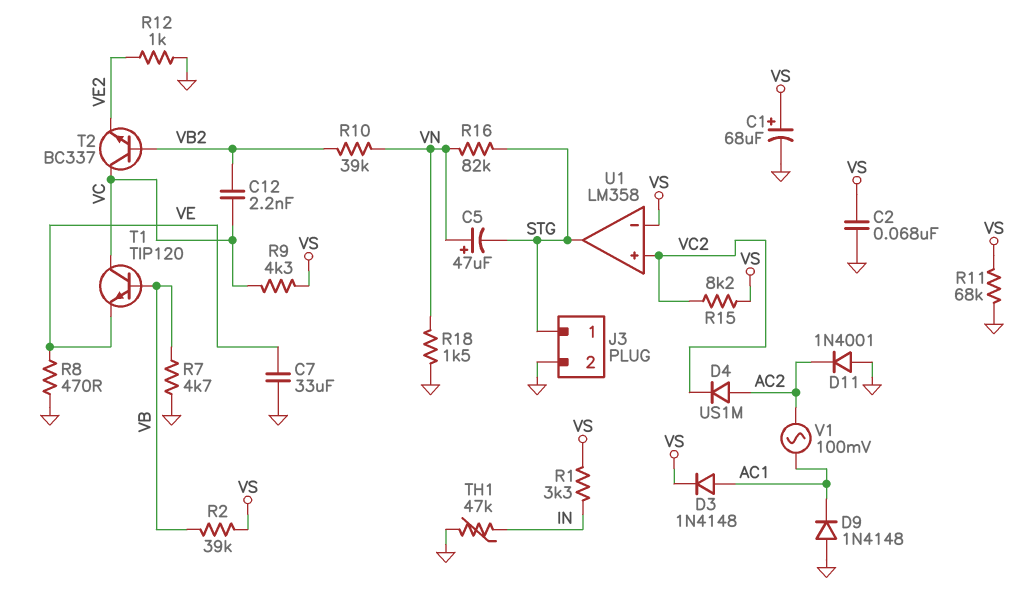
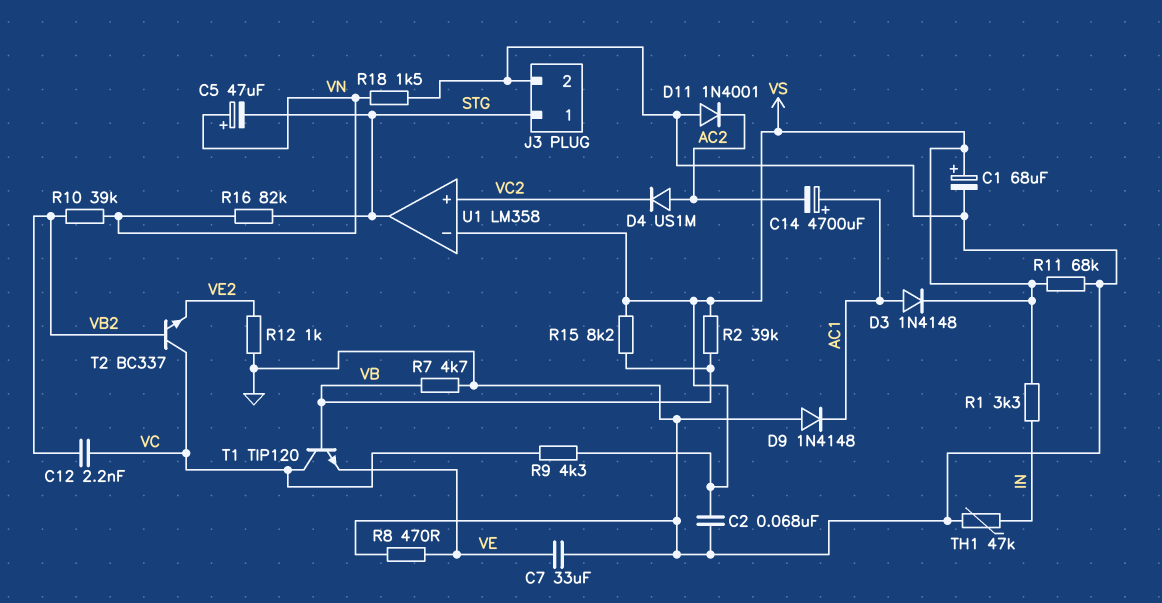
C14: none -> 4700uF (plus AC1, minus AC2)
R15: 8.2k (VC2, VS) -> 8.2k (VB, VS)
V1: AC 100mV (AC1, AC2) -> none

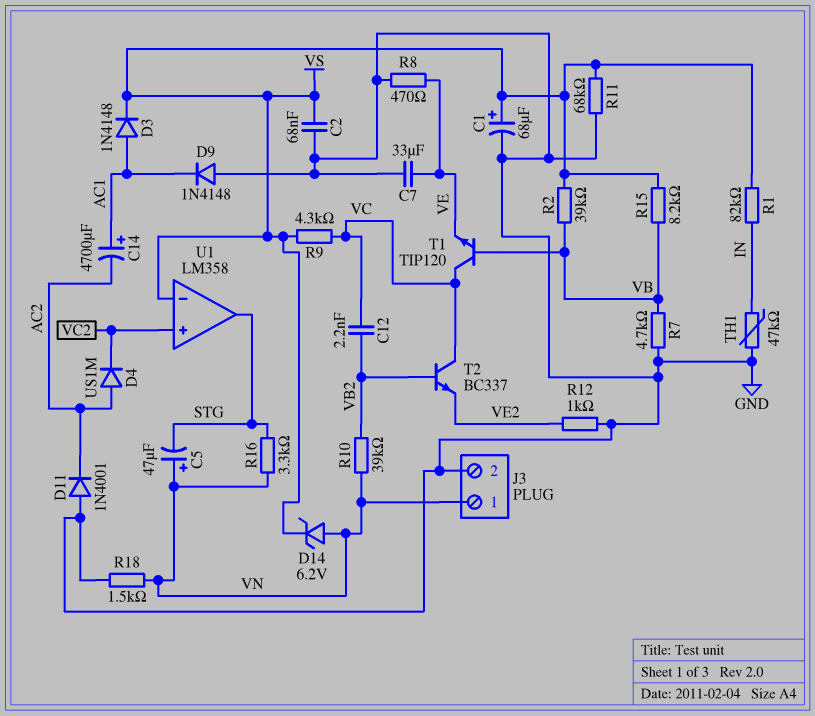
D14: none -> zener 6.2V (A VN, K VS)
J3 pin 1: STG -> VN
R1: 3.3k (IN, VS) -> 82k (IN, VS)
R16: 82k (STG, VN) -> 3.3k (STG, VN)

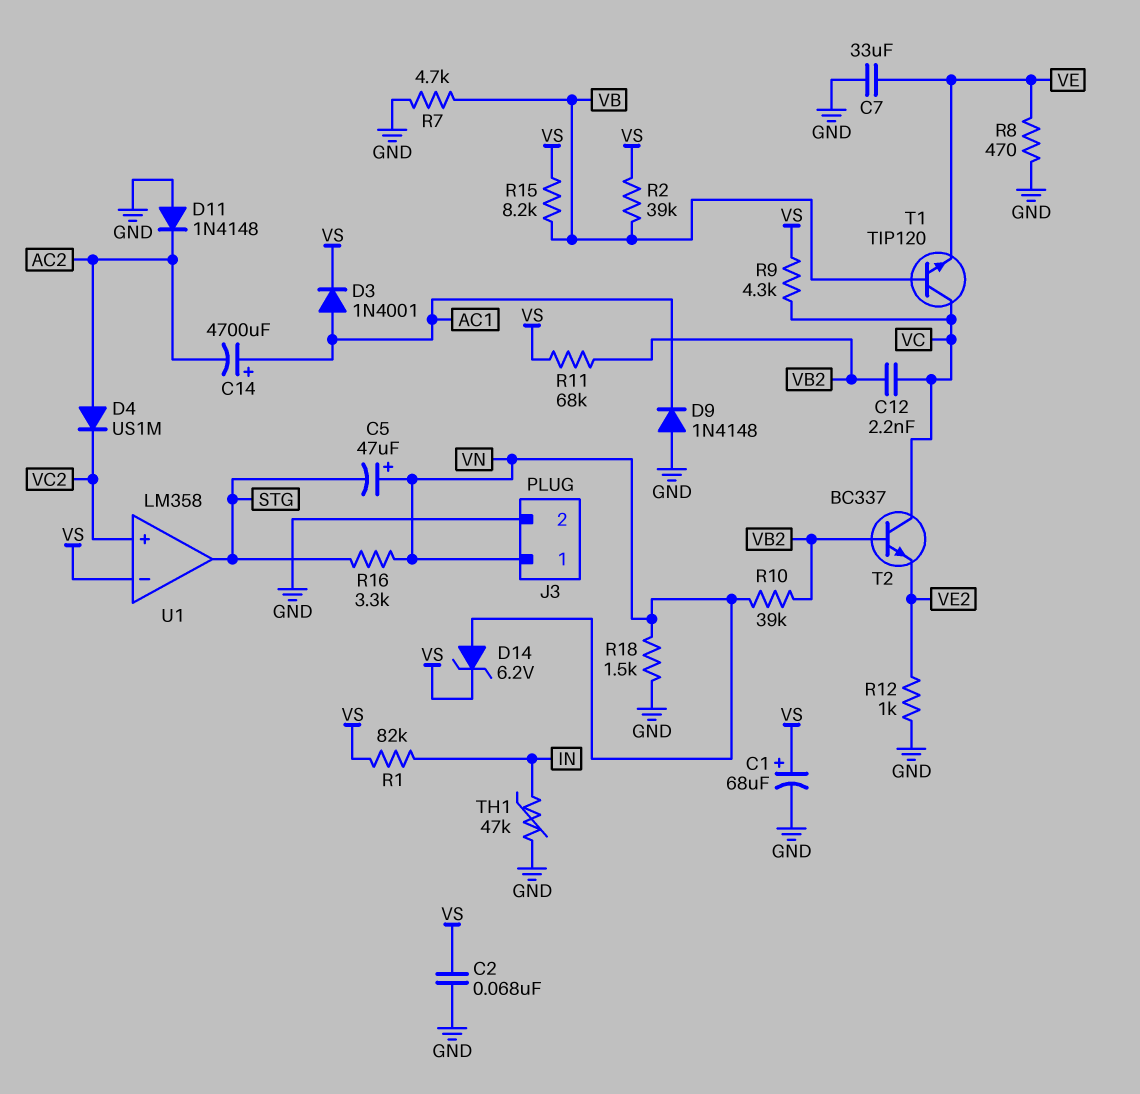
D3: diode 1N4148 (A AC1, K VS) -> diode 1N4001 (A AC1, K VS)
D11: diode 1N4001 (A GND, K AC2) -> diode 1N4148 (A GND, K AC2)
R11: 68k (GND, VS) -> 68k (VB2, VS)

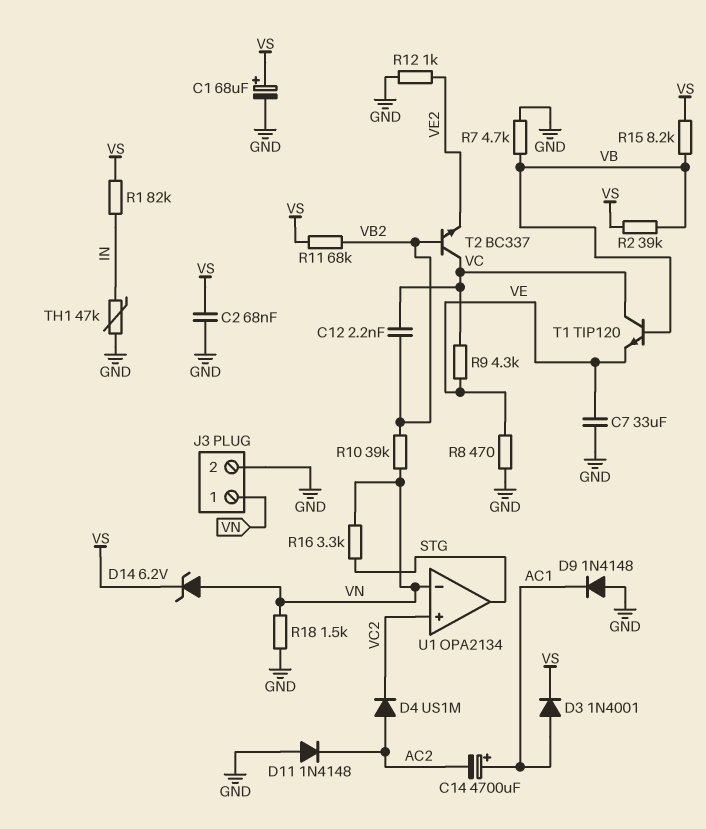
C5: 47uF (plus VN, minus STG) -> none
R9: 4.3k (VC, VS) -> 4.3k (VC, VE)
U1: LM358 -> OPA2134
U1 pin in-: VS -> VN

